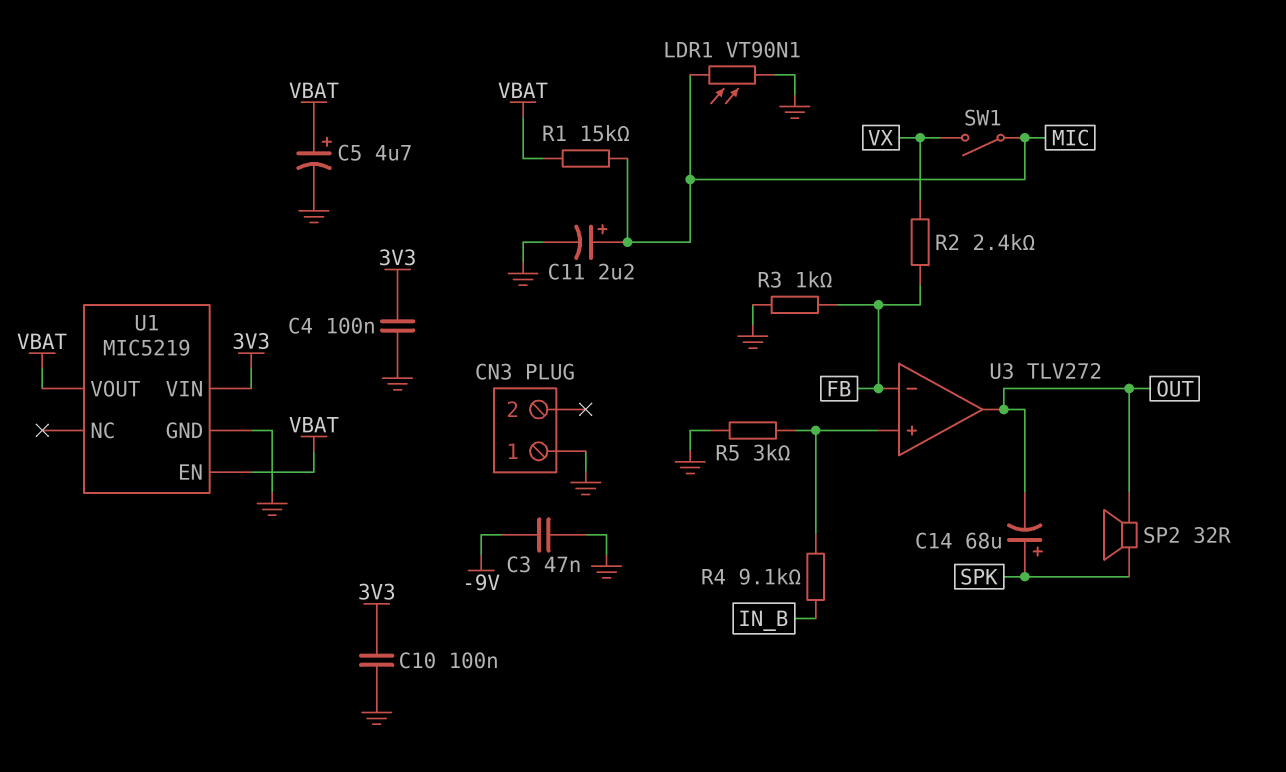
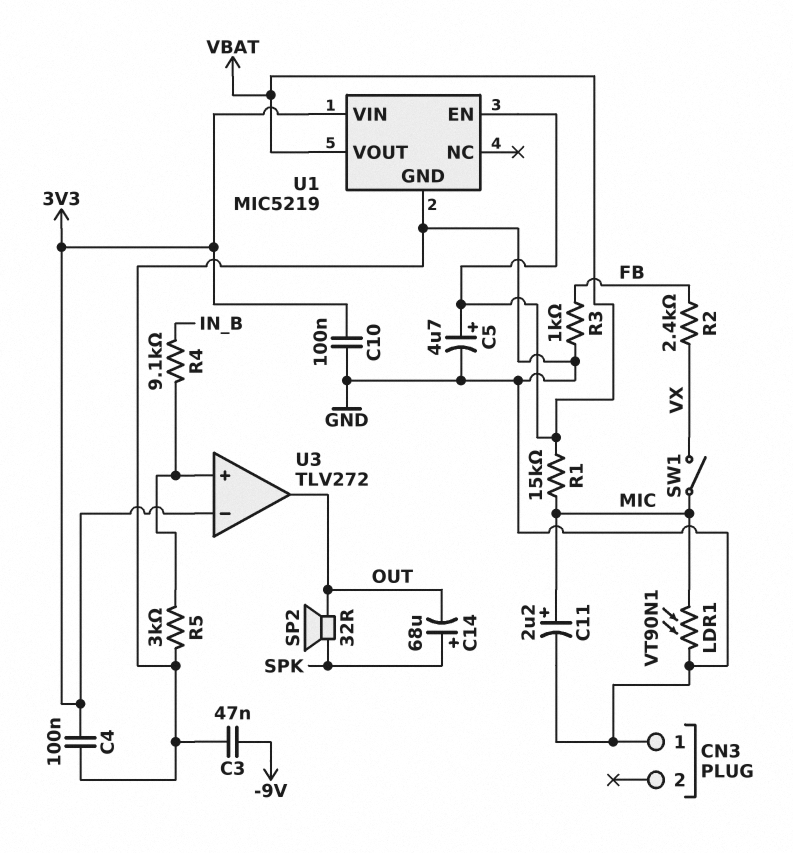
U3 pin in-: FB -> 3V3

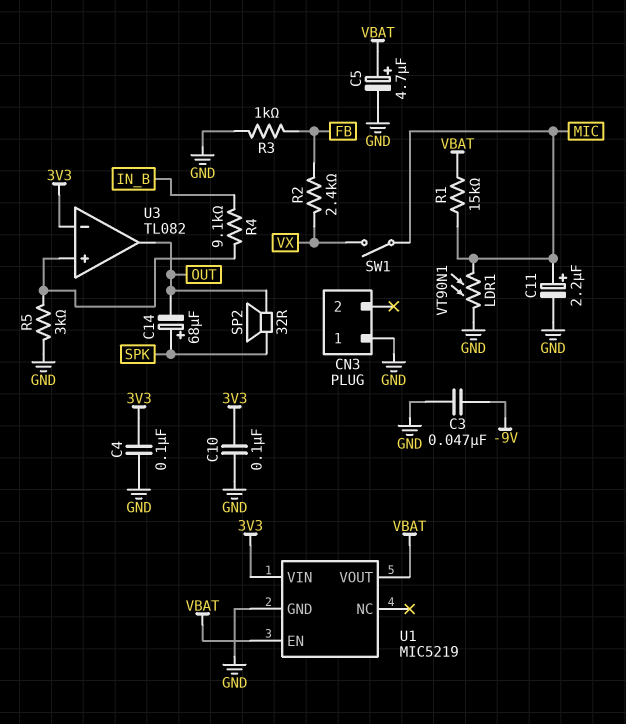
U3: TLV272 -> TL082

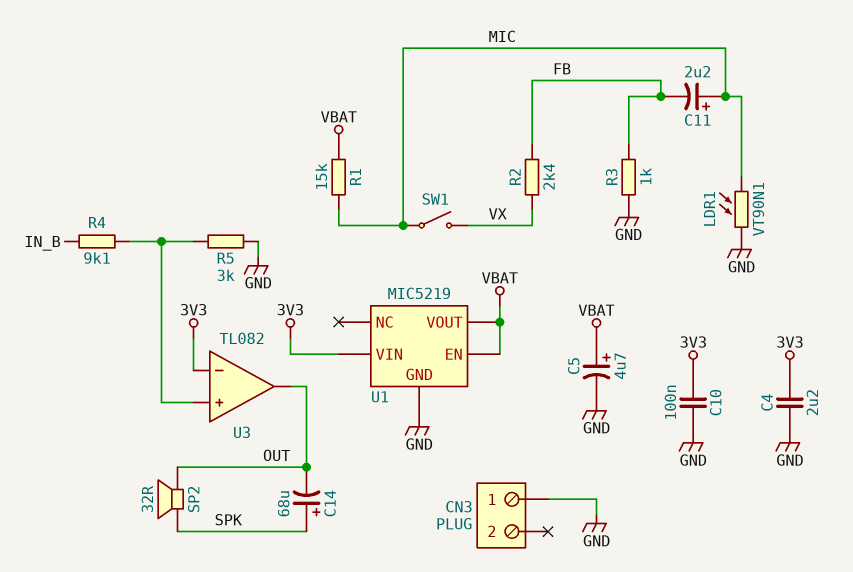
C3: 47nF (-9V, GND) -> none
C4: 100nF (3V3, GND) -> 2.2uF (3V3, GND)
C11: 2.2uF (plus MIC, minus GND) -> 2.2uF (plus MIC, minus FB)

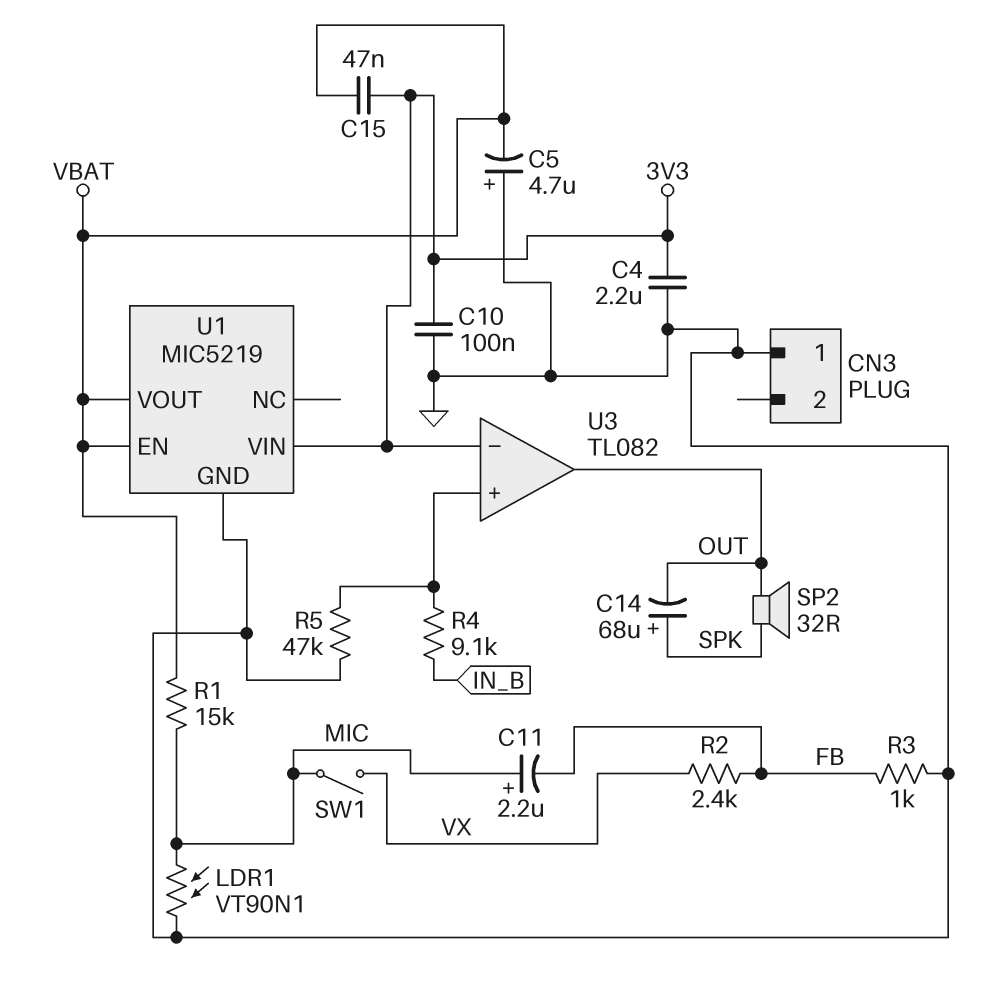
C5: 4.7uF (plus VBAT, minus GND) -> 4.7uF (plus GND, minus VBAT)
C15: none -> 47nF (3V3, VBAT)
R5: 3k (GND, U3/in+) -> 47k (GND, U3/in+)

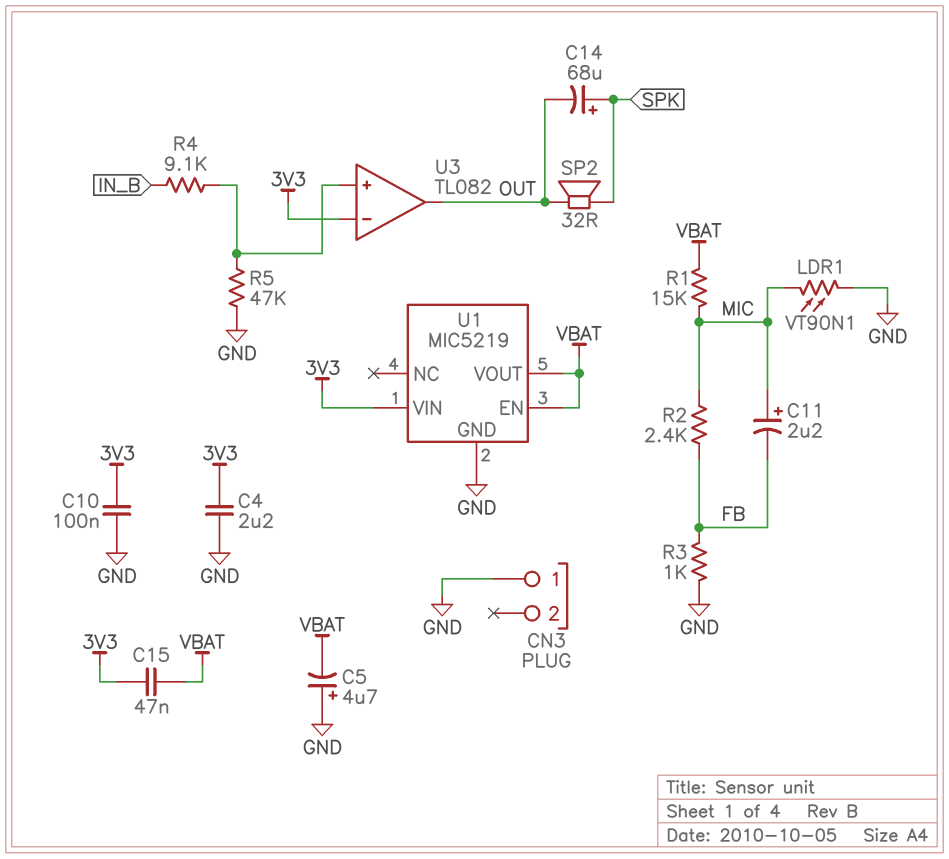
R2: 2.4k (FB, VX) -> 2.4k (FB, MIC)
SW1: switch (MIC, VX) -> none

